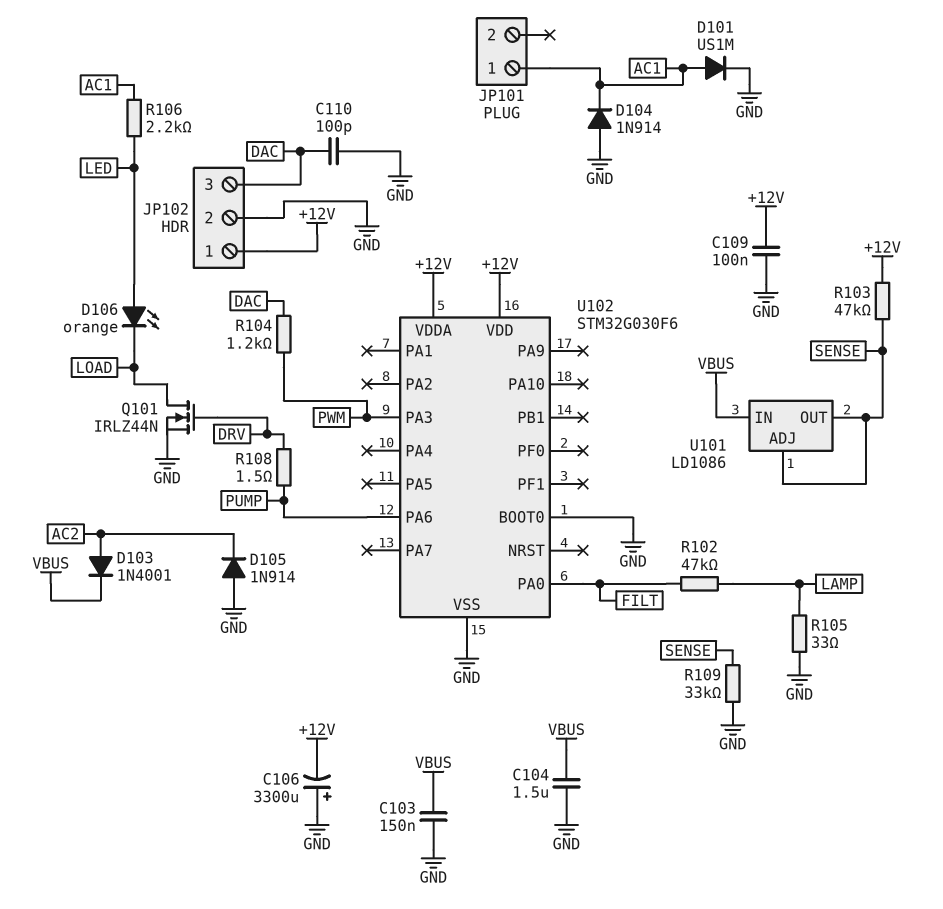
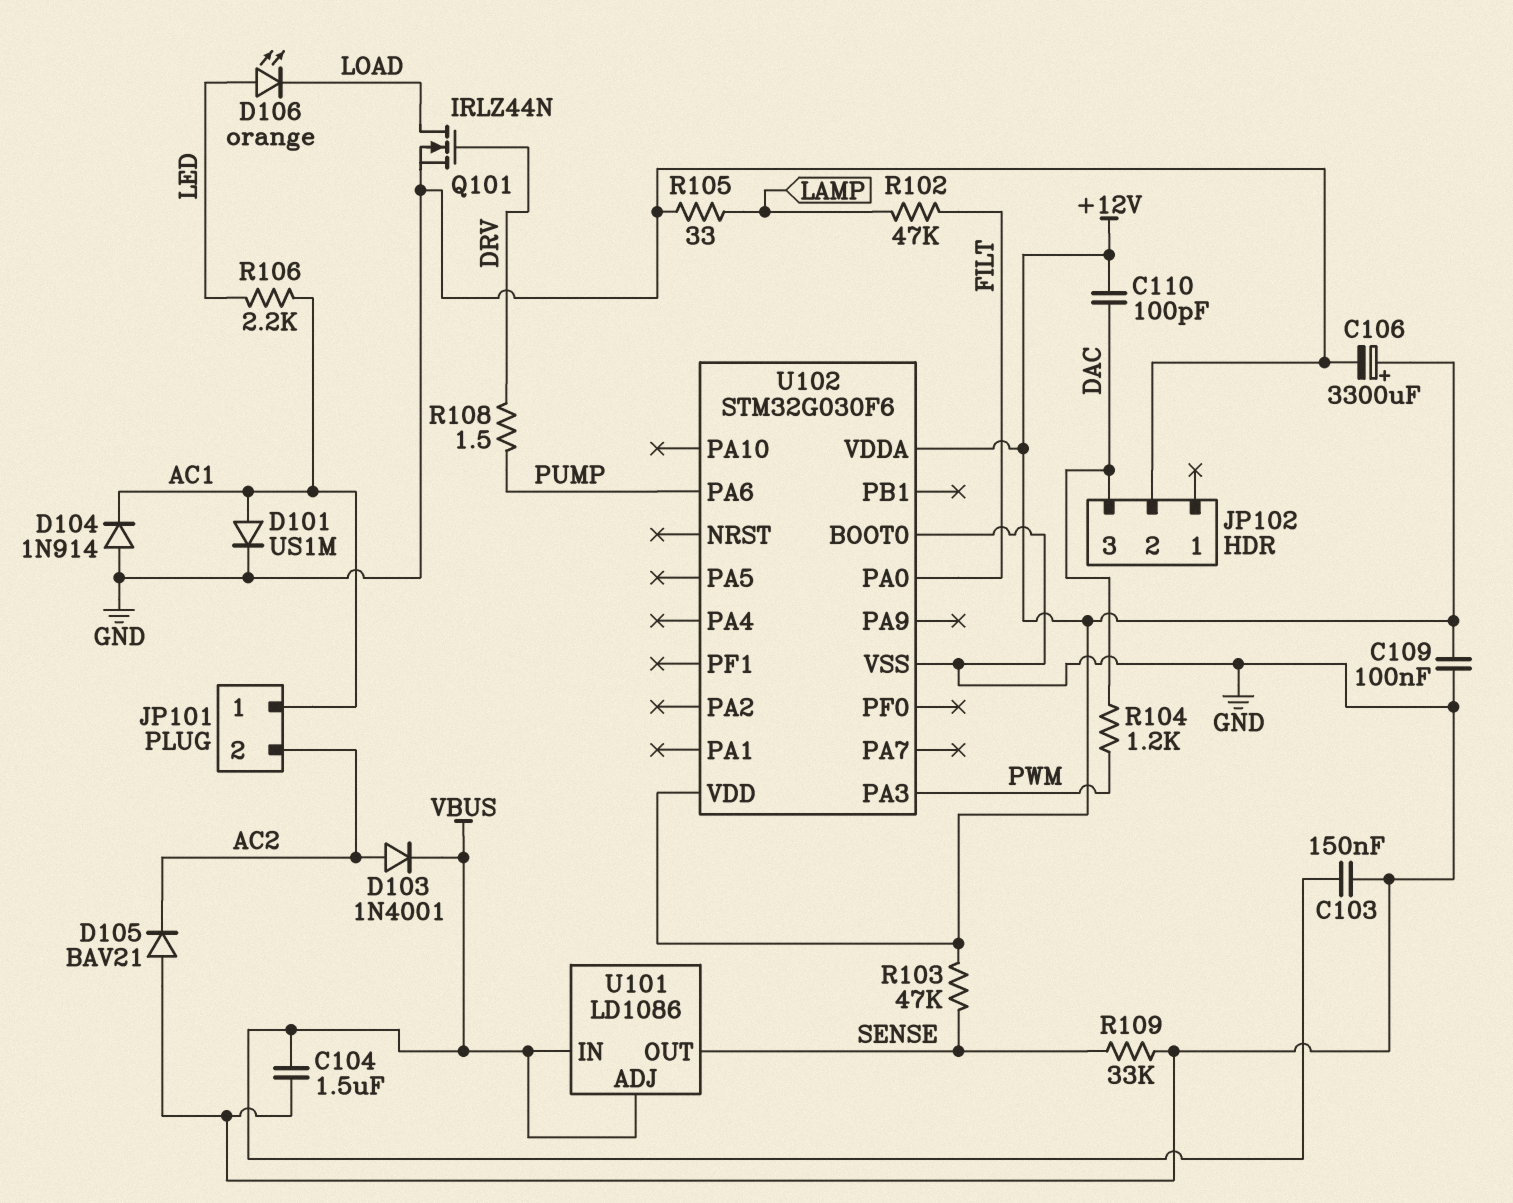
C106: 3300uF (plus GND, minus +12V) -> 3300uF (plus +12V, minus GND)
C110: 100pF (DAC, GND) -> 100pF (+12V, DAC)
D105: diode 1N914 (A GND, K AC2) -> diode BAV21 (A GND, K AC2)
JP101 pin 2: none -> AC2
JP102 pin 1: +12V -> none
U101 pin ADJ: SENSE -> VBUS

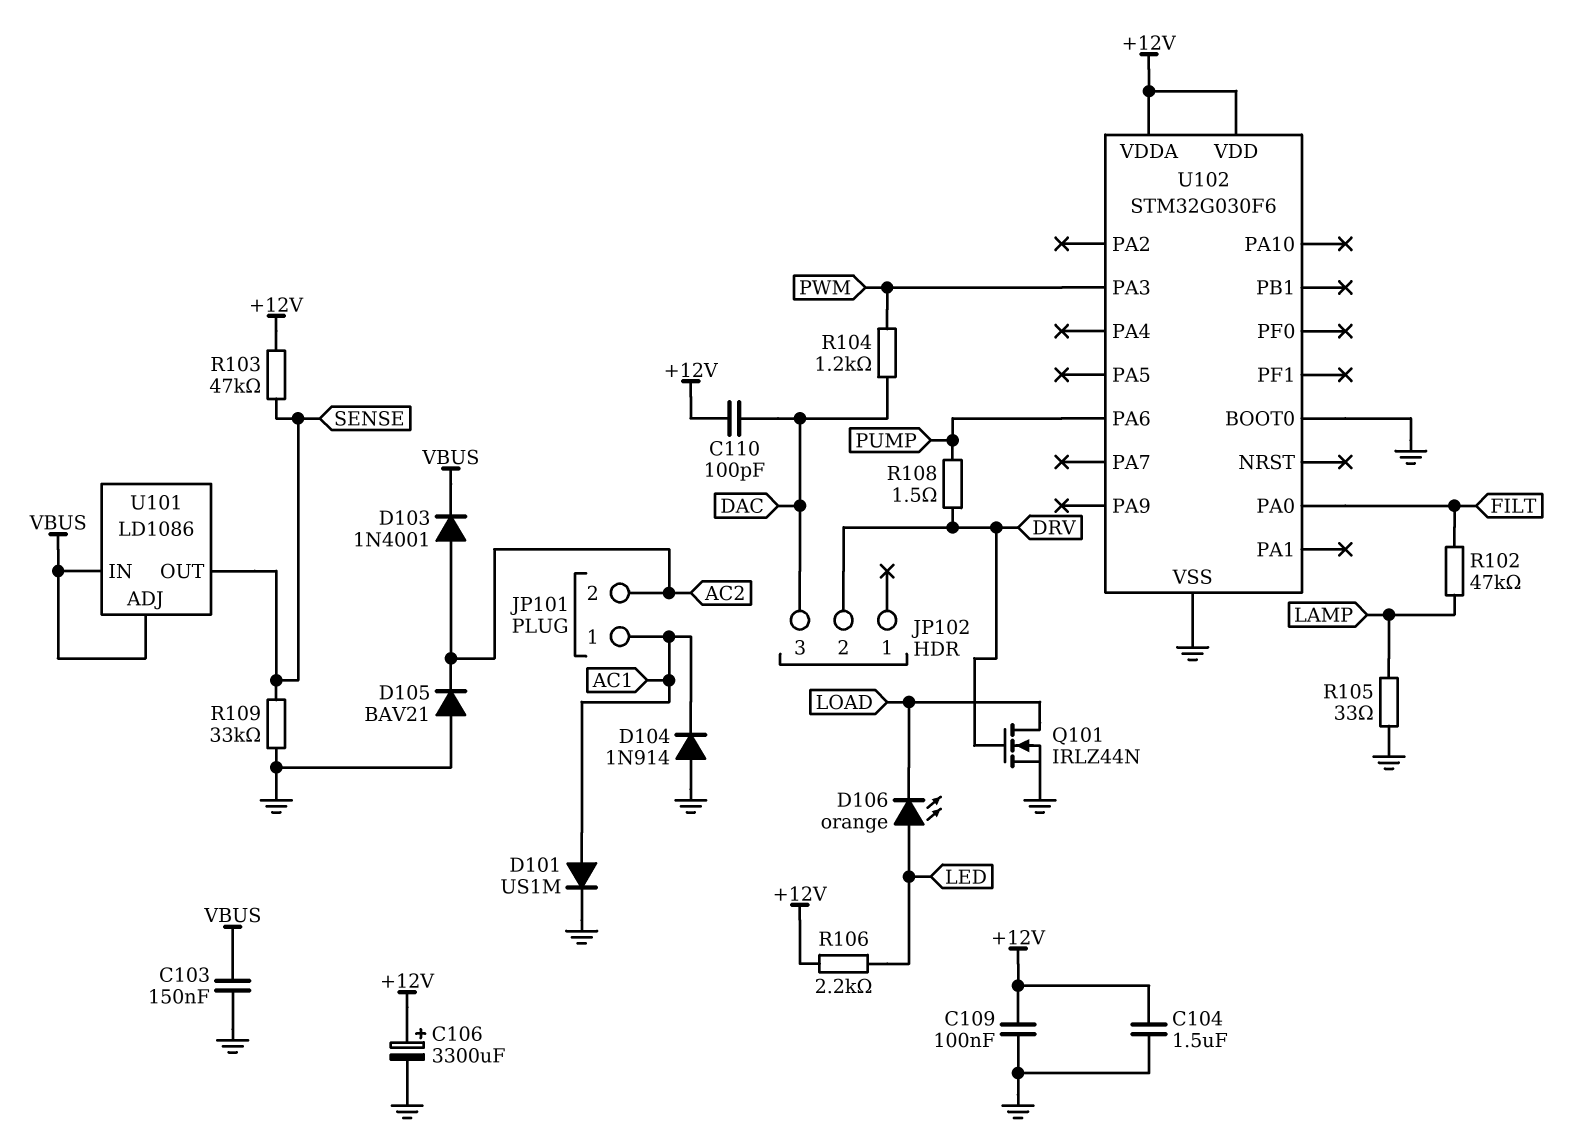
C104: 1.5uF (GND, VBUS) -> 1.5uF (+12V, GND)
JP102 pin 2: GND -> DRV
R106: 2.2k (AC1, LED) -> 2.2k (+12V, LED)

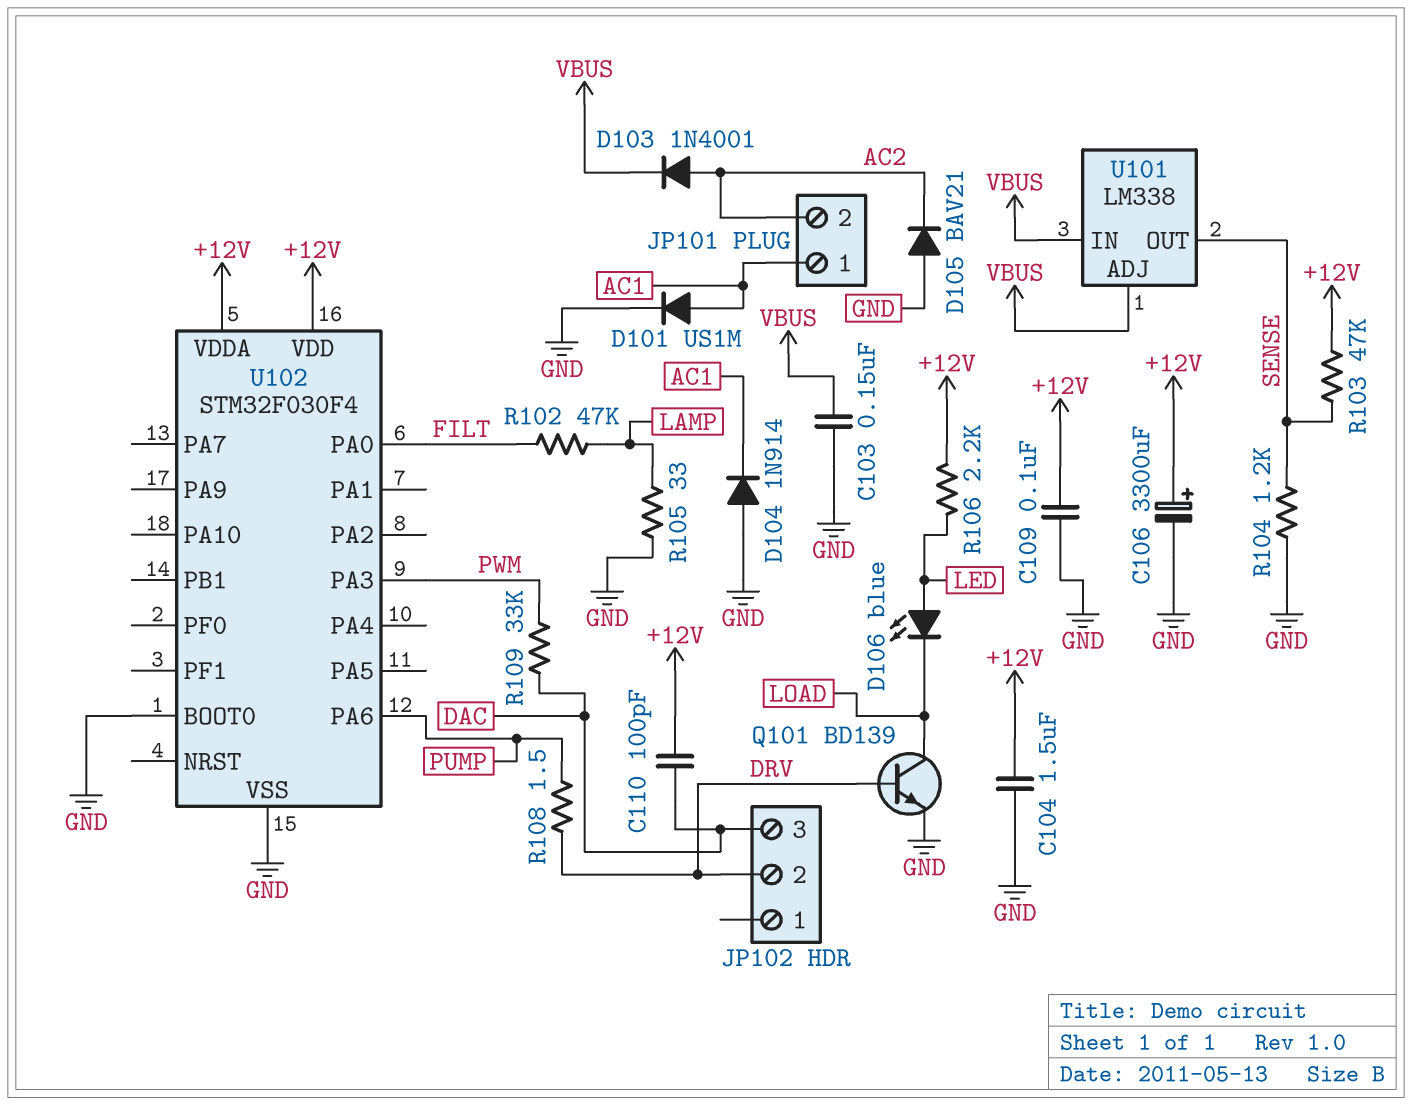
D106: LED orange (A LED, K LOAD) -> LED blue (A LED, K LOAD)
Q101: NMOS IRLZ44N (G DRV, D LOAD, S GND) -> NPN BD139 (B DRV, C LOAD, E GND)
R104: 1.2k (DAC, PWM) -> 1.2k (GND, SENSE)
R109: 33k (GND, SENSE) -> 33k (DAC, PWM)
U101: LD1086 -> LM338
U102: STM32G030F6 -> STM32F030F4

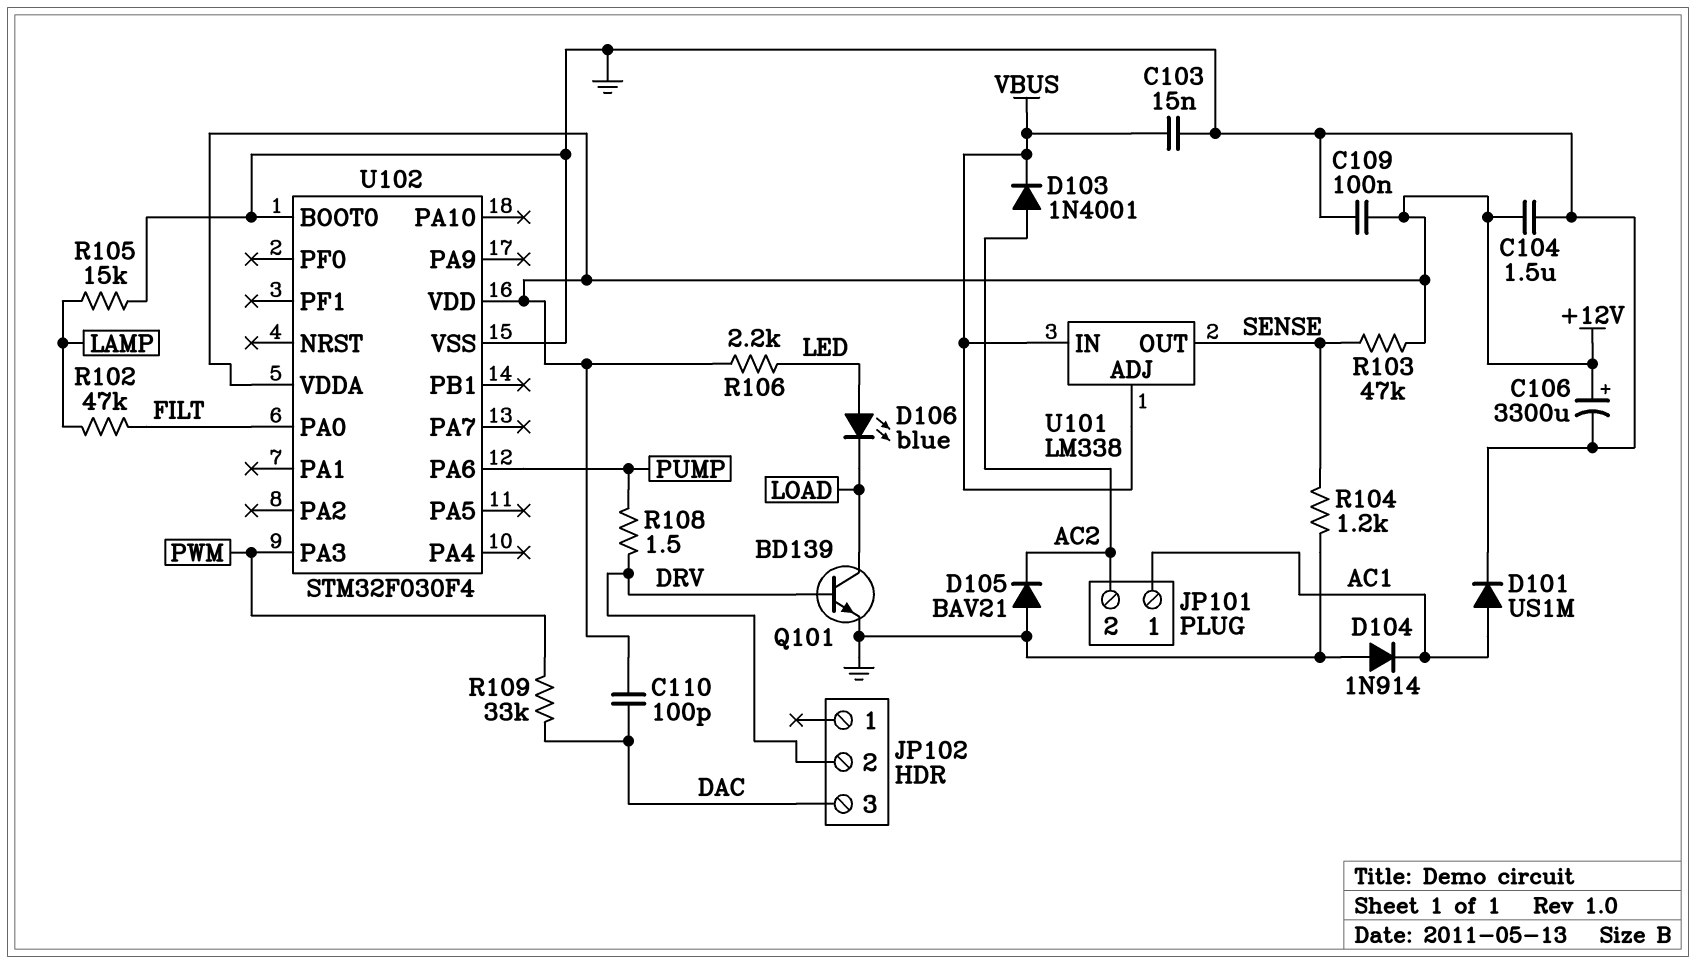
C103: 150nF (GND, VBUS) -> 15nF (GND, VBUS)
R105: 33 (GND, LAMP) -> 15k (GND, LAMP)

